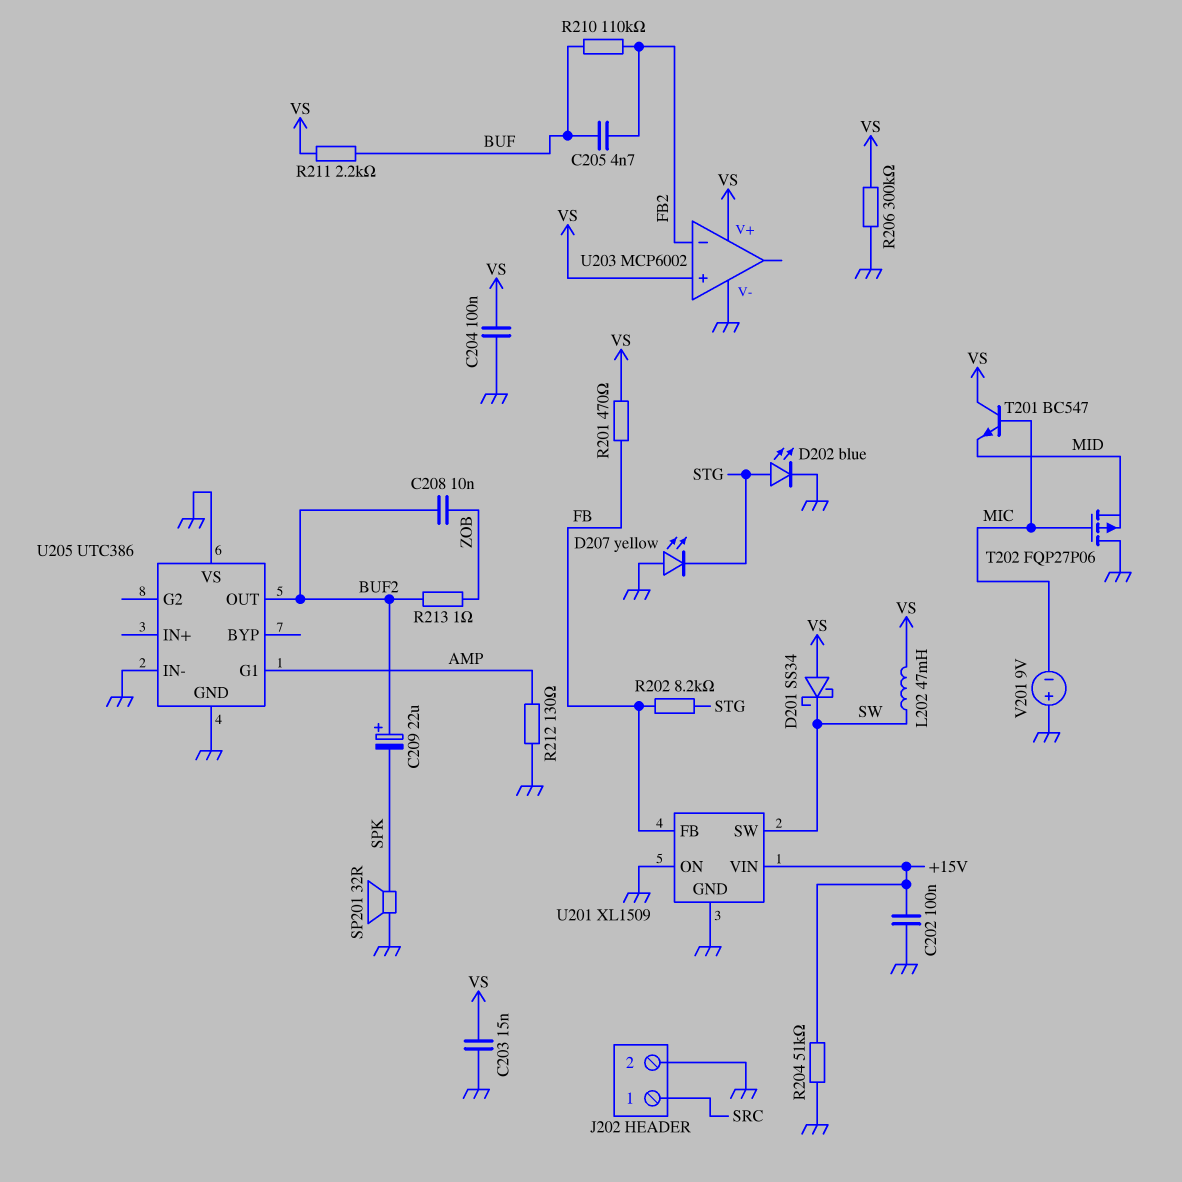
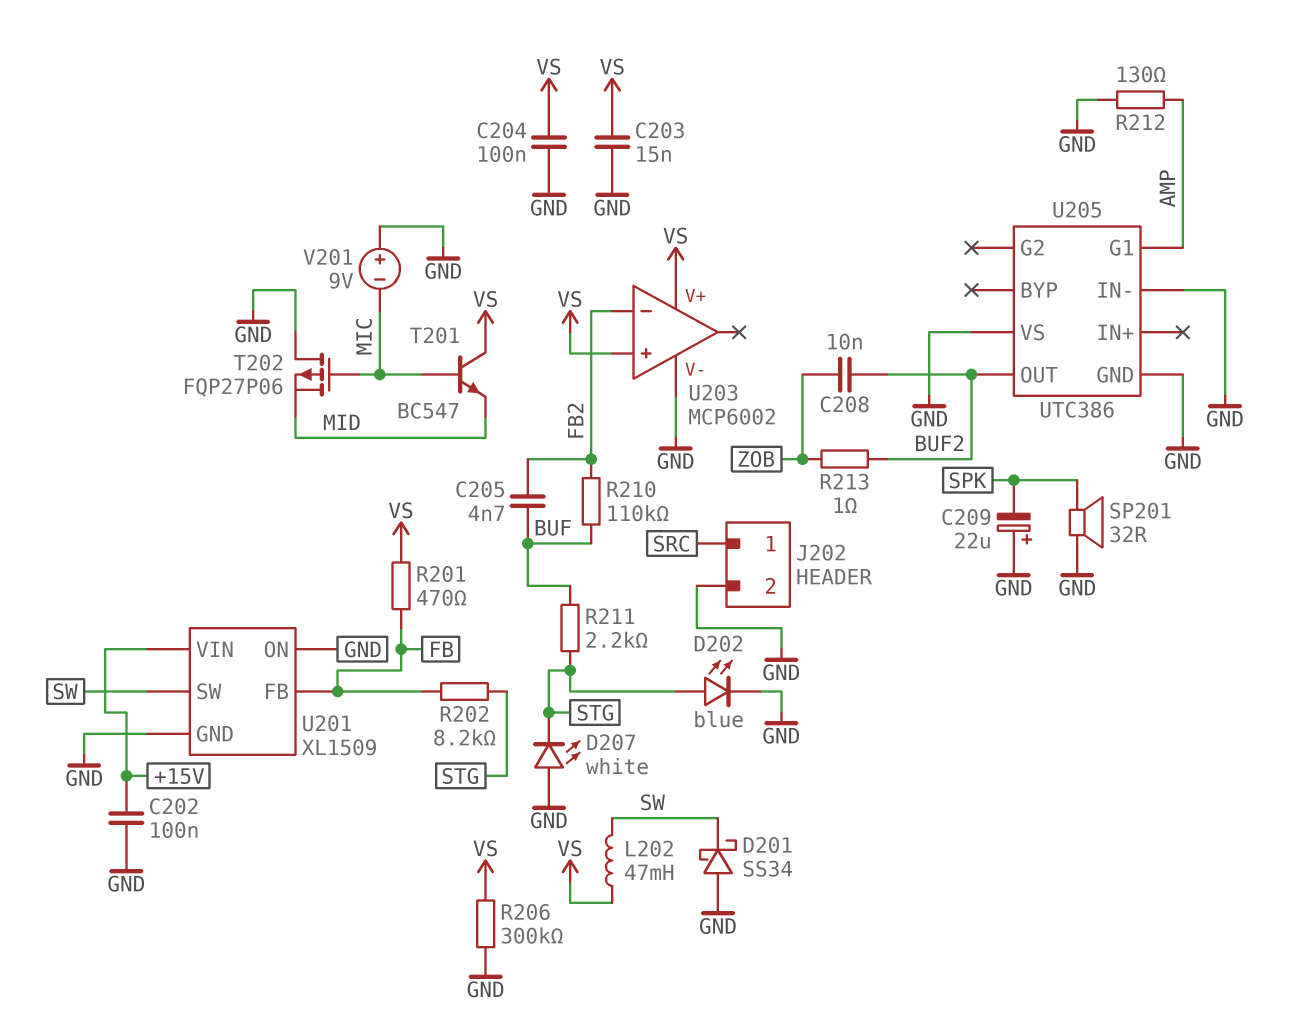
C209: 22uF (plus BUF2, minus SPK) -> 22uF (plus GND, minus SPK)
D201: schottky SS34 (A VS, K SW) -> schottky SS34 (A GND, K SW)
D207: LED yellow (A GND, K STG) -> LED white (A GND, K STG)
R204: 51k (+15V, GND) -> none
R211: 2.2k (BUF, VS) -> 2.2k (BUF, STG)

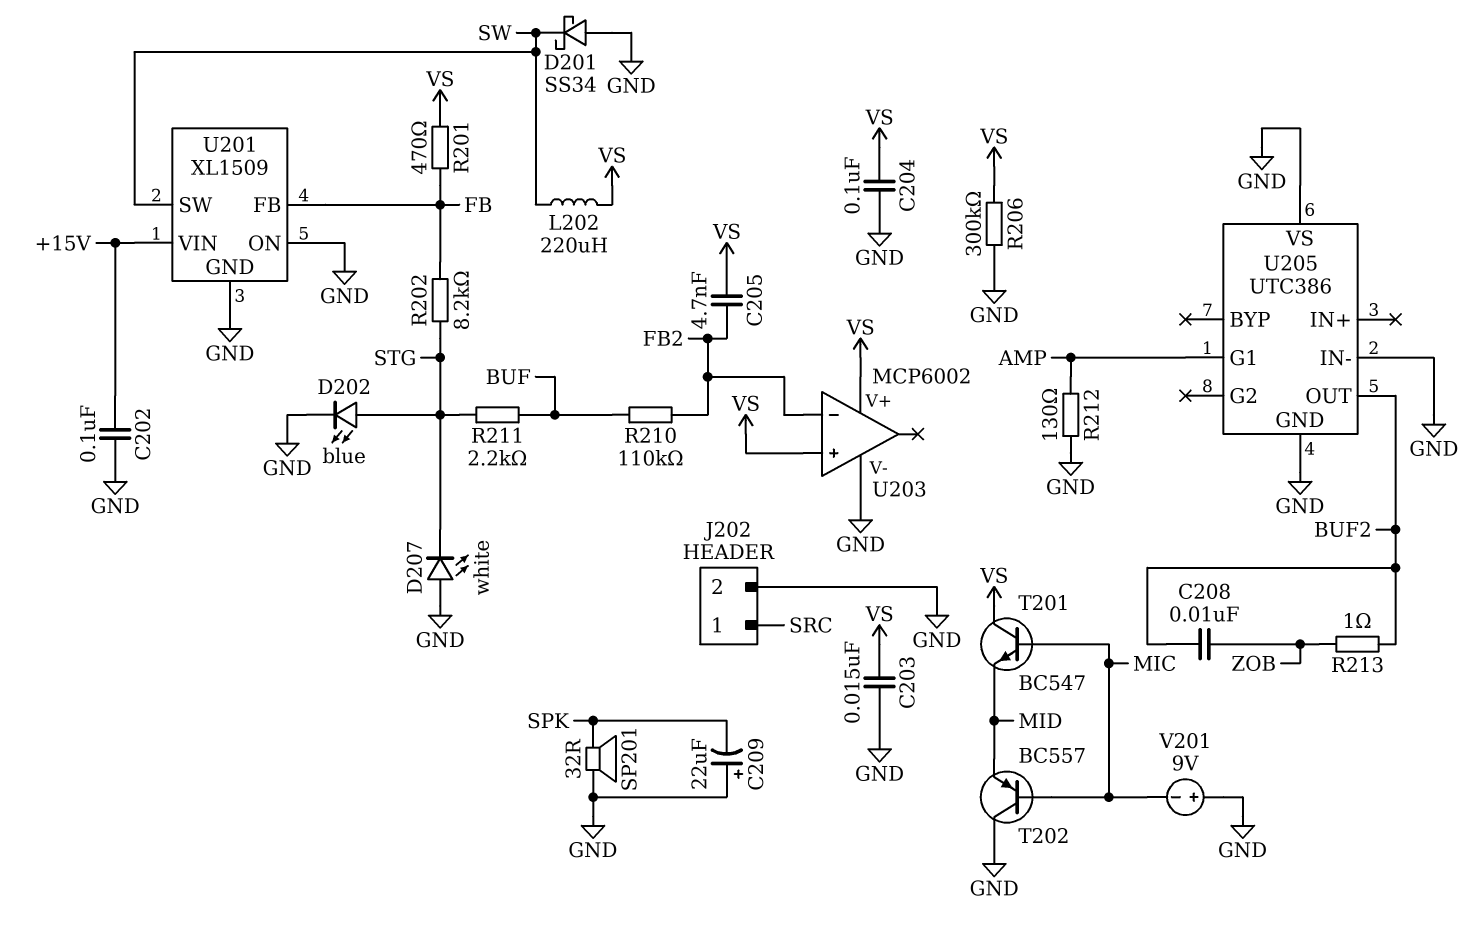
C205: 4.7nF (BUF, FB2) -> 4.7nF (FB2, VS)
L202: 47mH (SW, VS) -> 220uH (SW, VS)
T202: PMOS FQP27P06 (G MIC, D GND, S MID) -> PNP BC557 (B MIC, C GND, E MID)

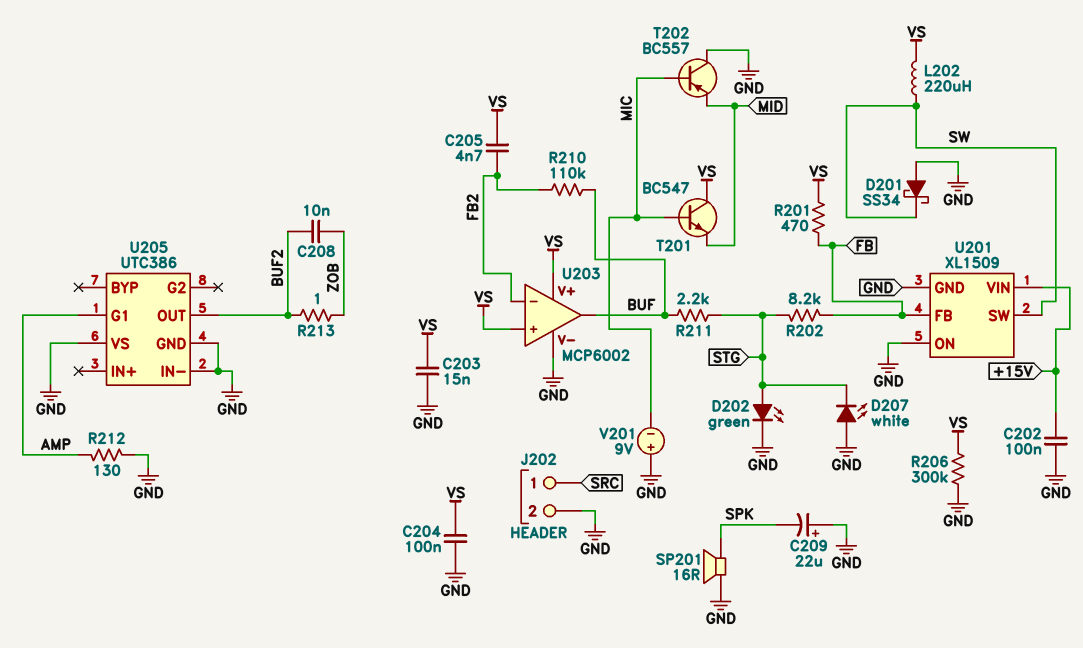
D202: LED blue (A STG, K GND) -> LED green (A STG, K GND)
SP201: speaker 32R (GND, SPK) -> speaker 16R (GND, SPK)
U203 pin out: none -> BUF

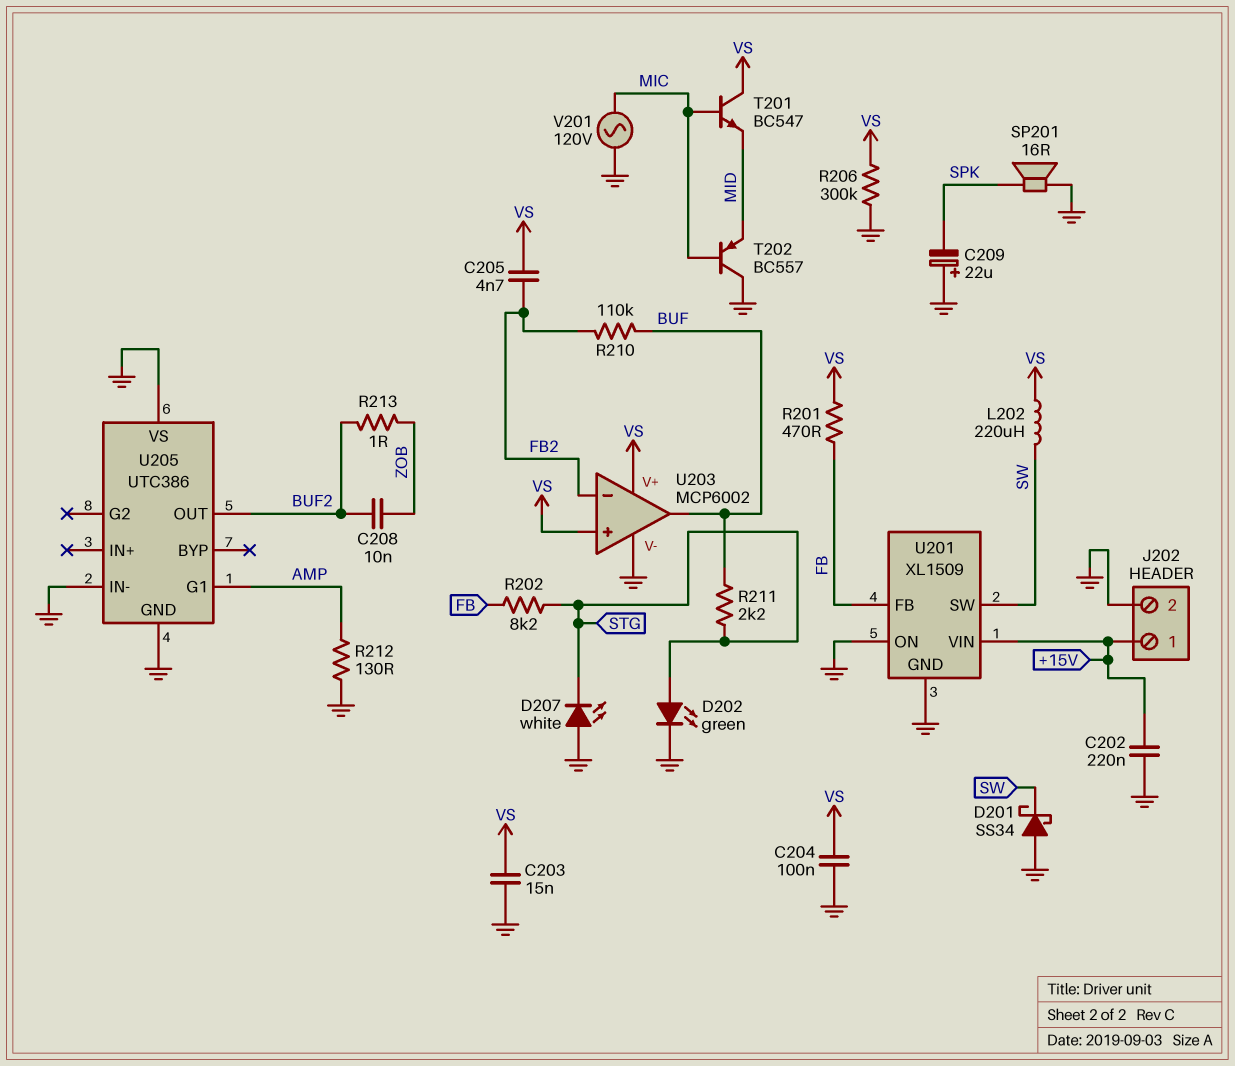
C202: 100nF (+15V, GND) -> 220nF (+15V, GND)
J202 pin 1: SRC -> +15V
V201: 9V (plus GND, minus MIC) -> AC 120V (GND, MIC)

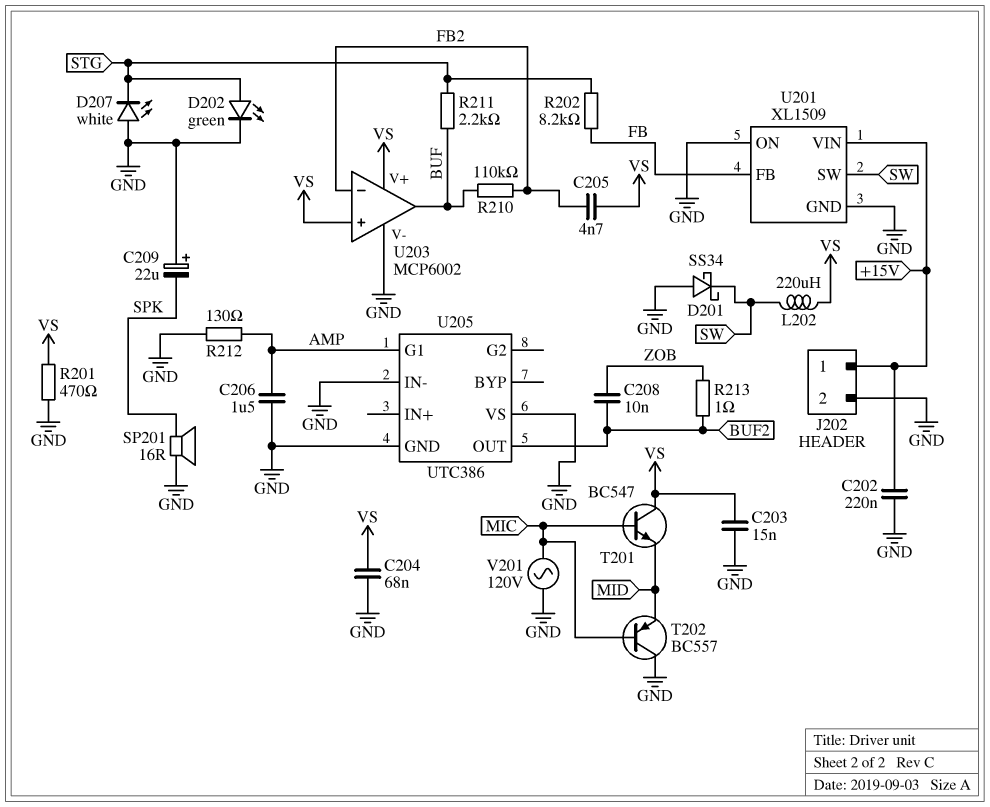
C204: 100nF (GND, VS) -> 68nF (GND, VS)
C206: none -> 1.5uF (AMP, GND)
R201: 470 (FB, VS) -> 470 (GND, VS)
R206: 300k (GND, VS) -> none

